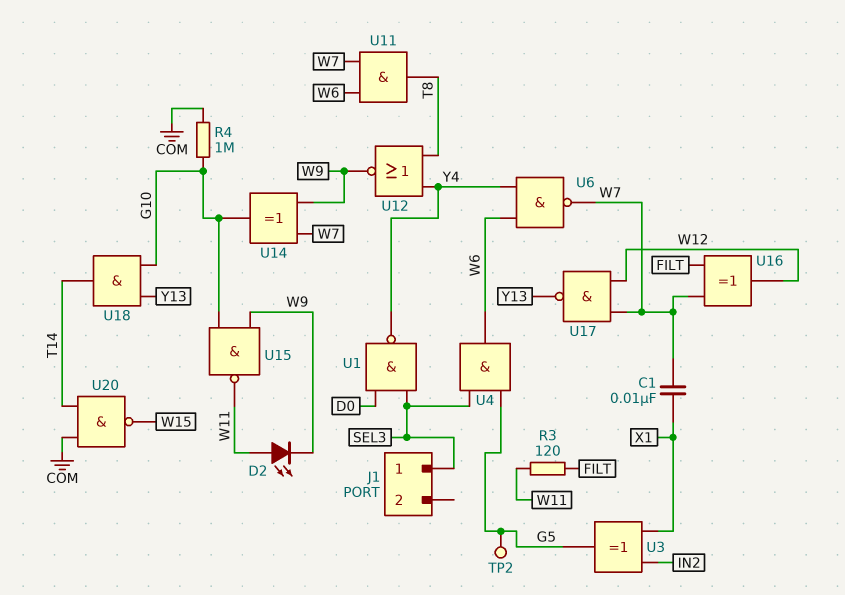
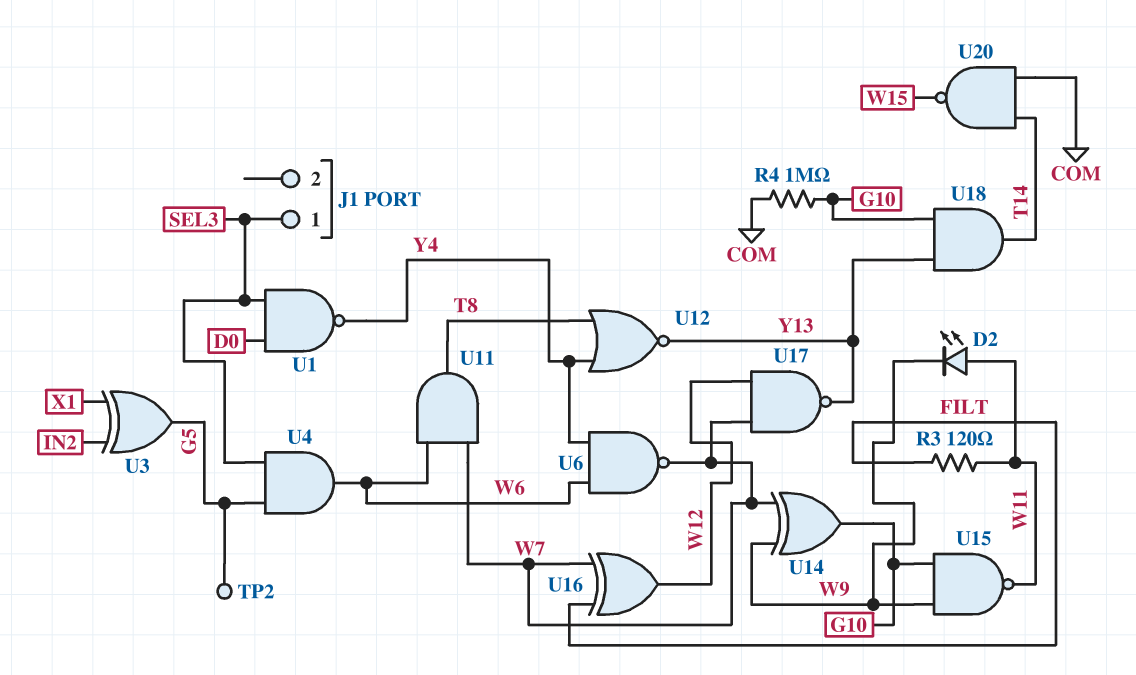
C1: 10nF (W7, X1) -> none
U12: NOR (in T8, in Y4, out W9) -> NOR (in T8, in Y4, out Y13)

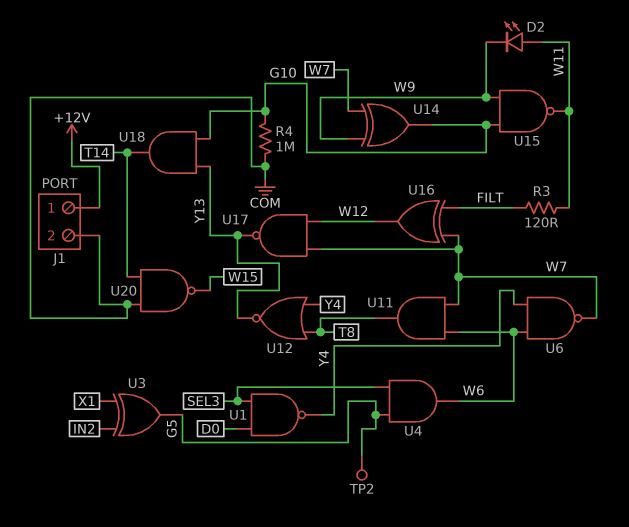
J1 pin 1: SEL3 -> +12V
J1 pin 2: none -> COM

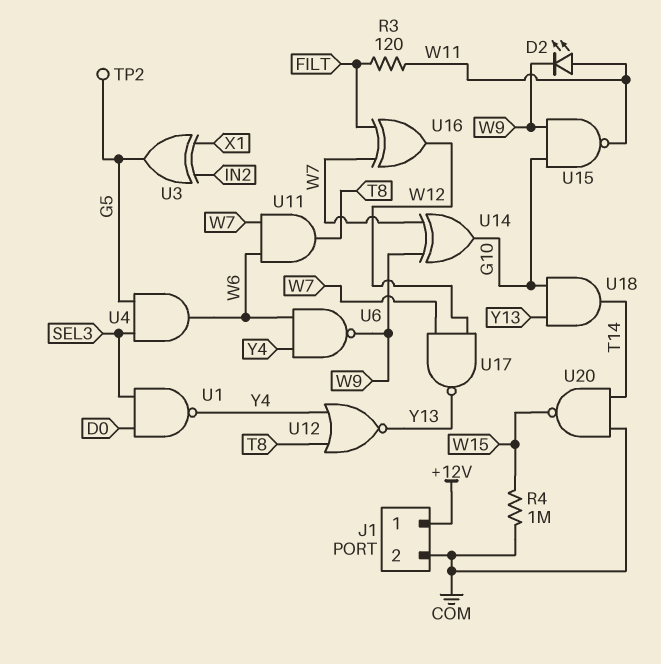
R4: 1M (COM, G10) -> 1M (COM, W15)
U6: NAND (in W6, in Y4, out W7) -> NAND (in W6, in Y4, out W9)

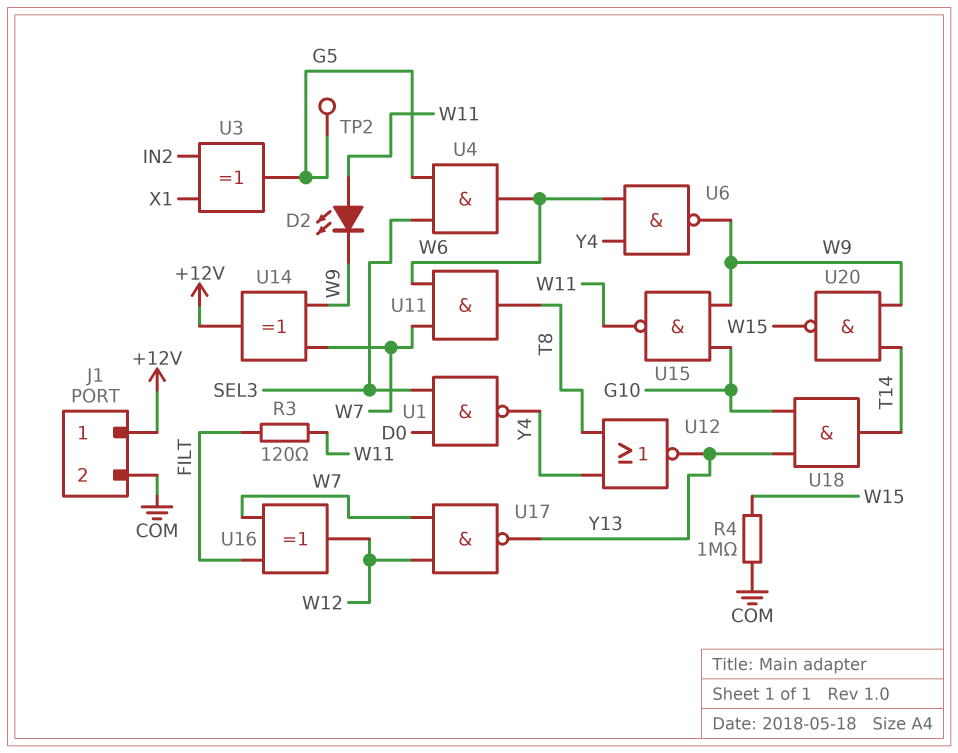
U14: XOR (in W7, in W9, out G10) -> XOR (in W7, in W9, out +12V)
U20: NAND (in COM, in T14, out W15) -> NAND (in T14, in W9, out W15)

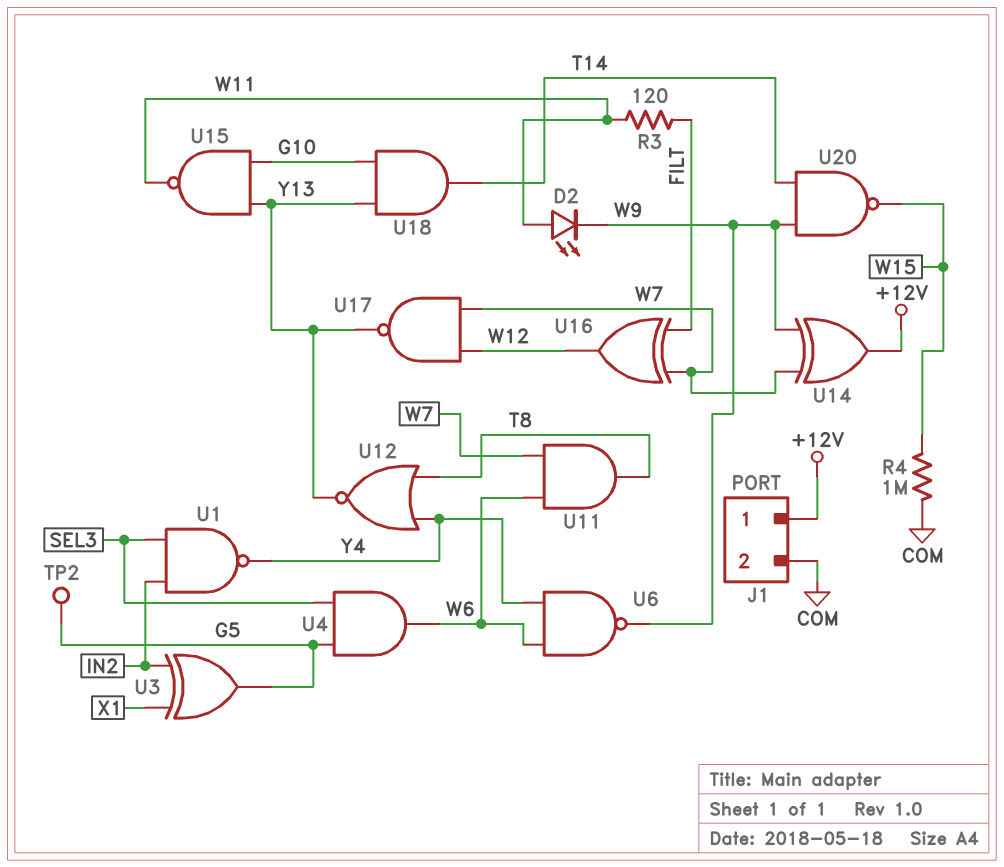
U1: NAND (in D0, in SEL3, out Y4) -> NAND (in IN2, in SEL3, out Y4)
U15: NAND (in G10, in W9, out W11) -> NAND (in G10, in Y13, out W11)

